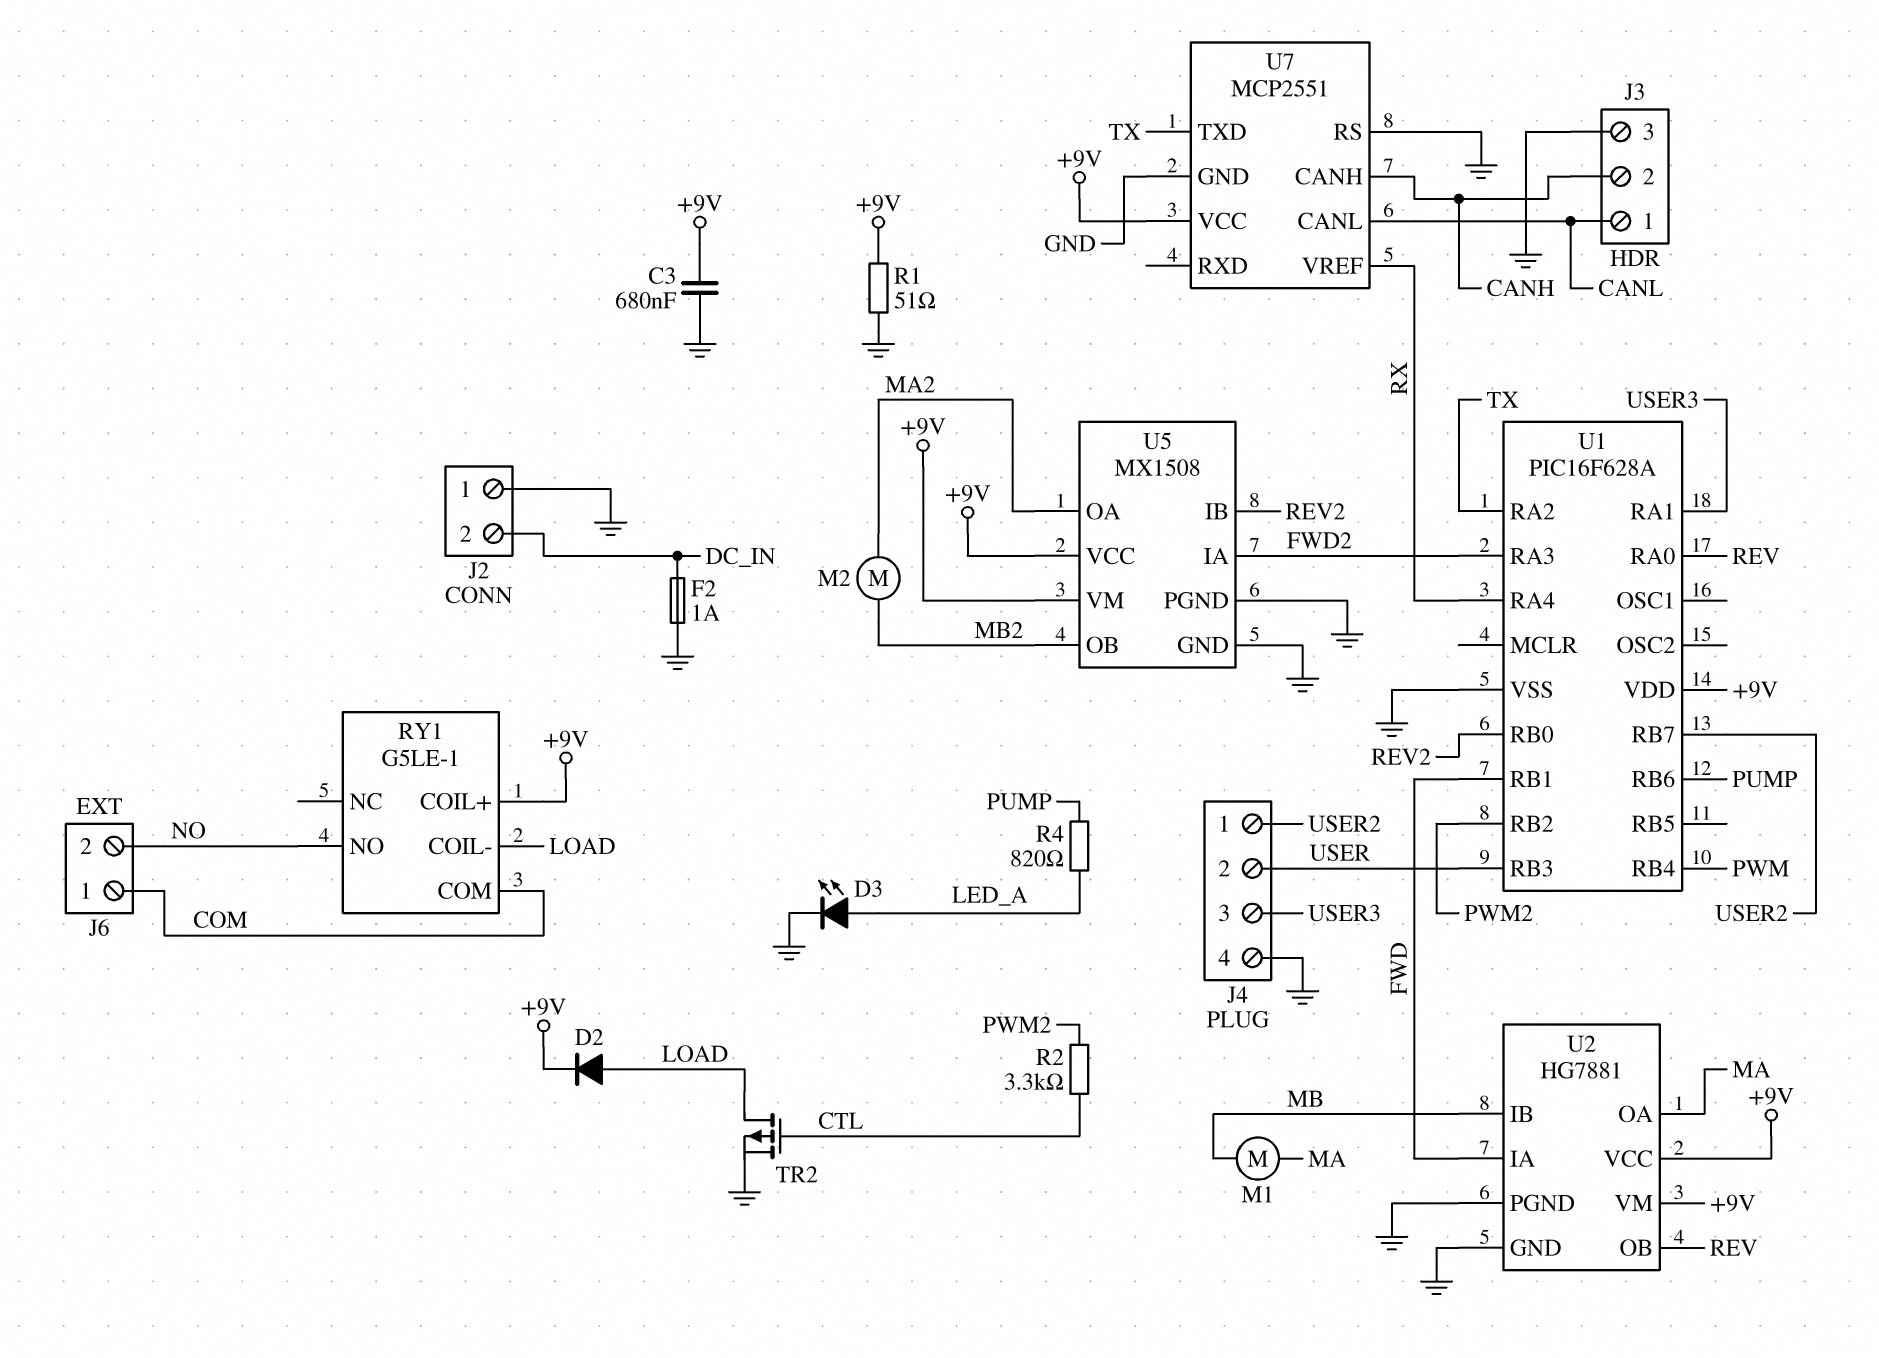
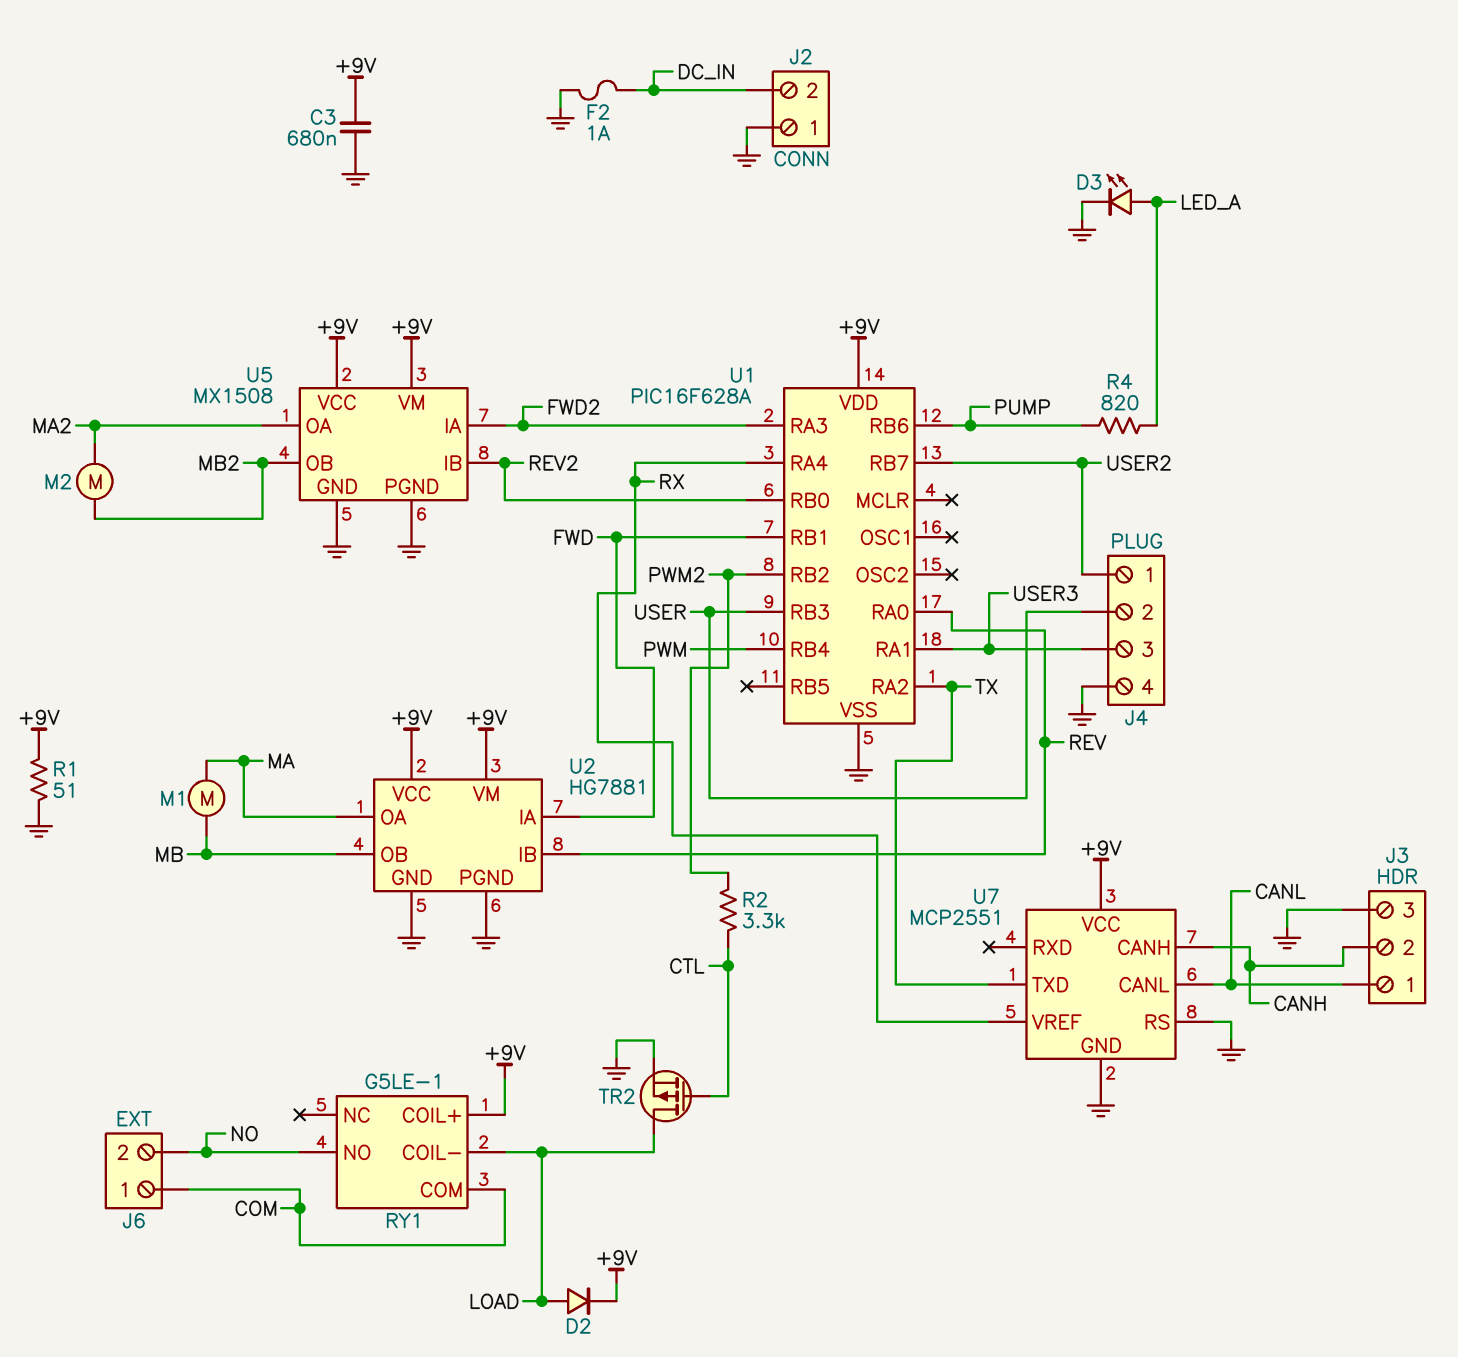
U2 pin IB: MB -> REV
U2 pin OB: REV -> MB

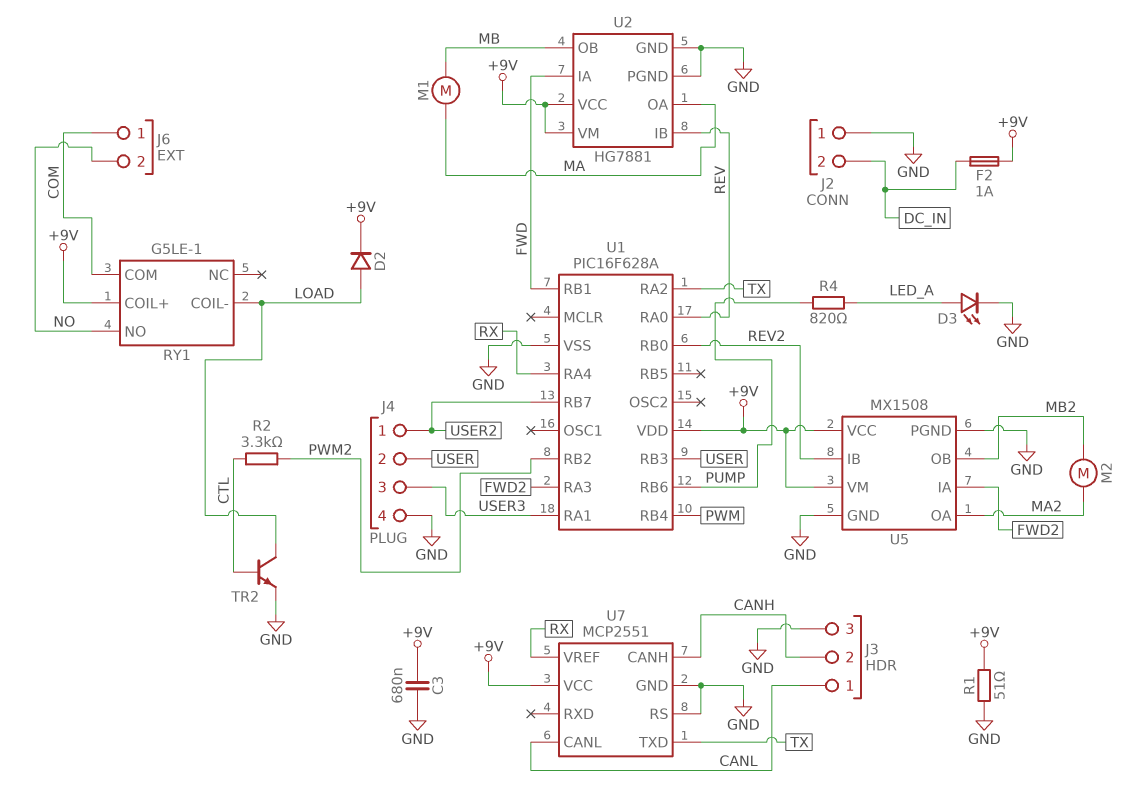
F2: 1A (DC_IN, GND) -> 1A (+9V, DC_IN)
TR2: PMOS (G CTL, D LOAD, S GND) -> NPN (B CTL, C LOAD, E GND)

